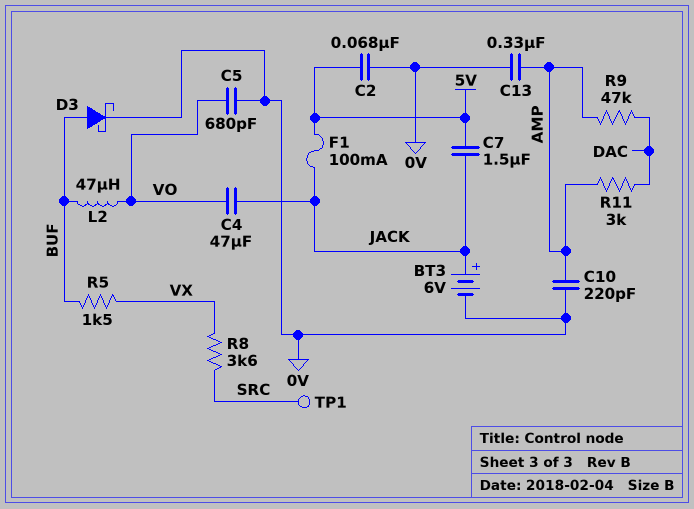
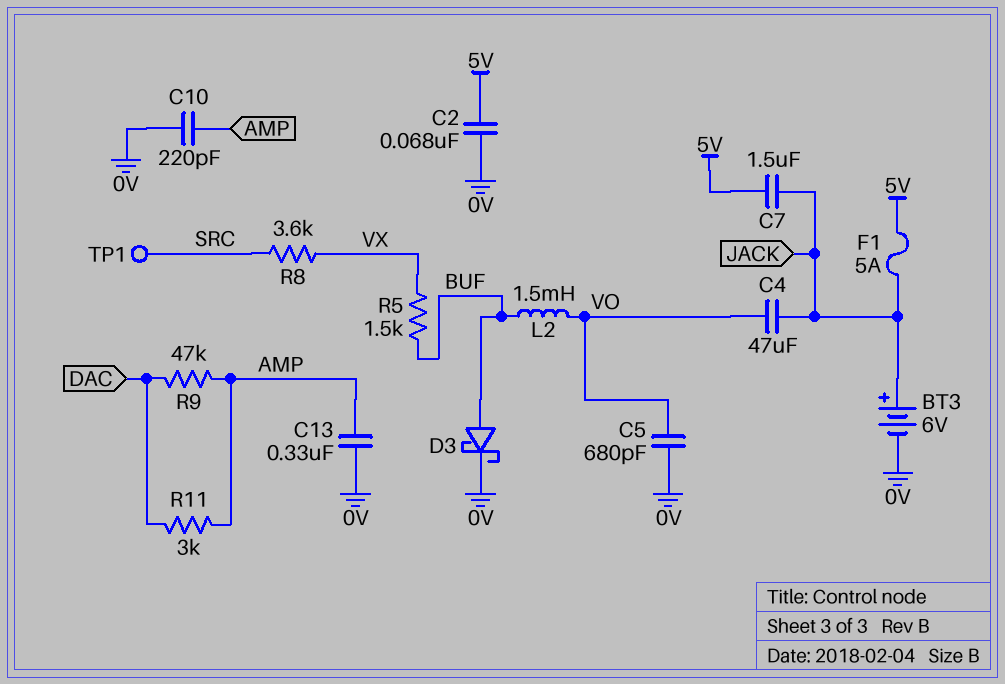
F1: 100mA (5V, JACK) -> 5A (5V, JACK)
L2: 47uH (BUF, VO) -> 1.5mH (BUF, VO)

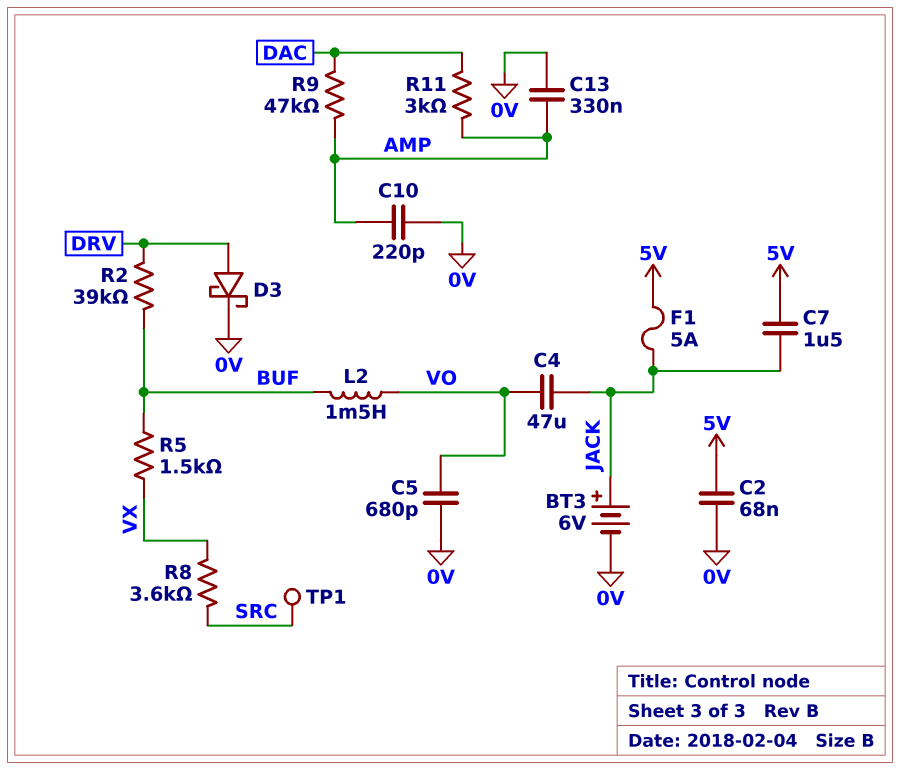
D3: schottky (A BUF, K 0V) -> schottky (A DRV, K 0V)
R2: none -> 39k (BUF, DRV)

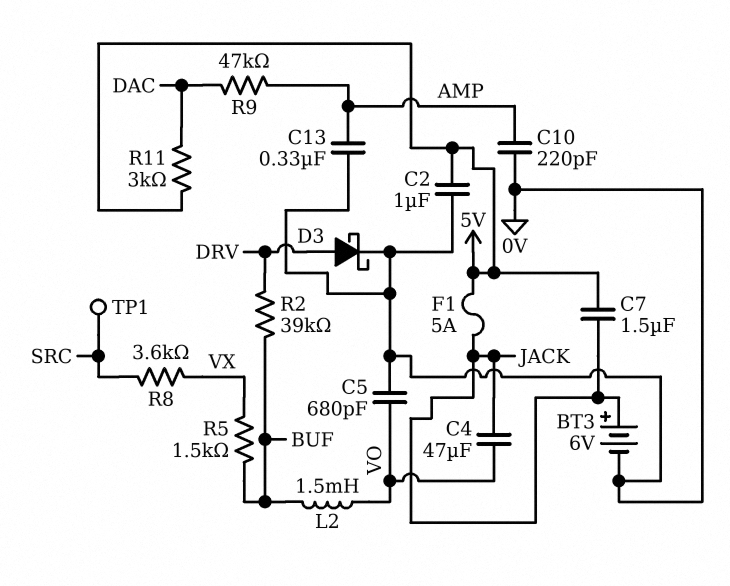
C2: 68nF (0V, 5V) -> 1uF (0V, 5V)
R11: 3k (AMP, DAC) -> 3k (5V, DAC)

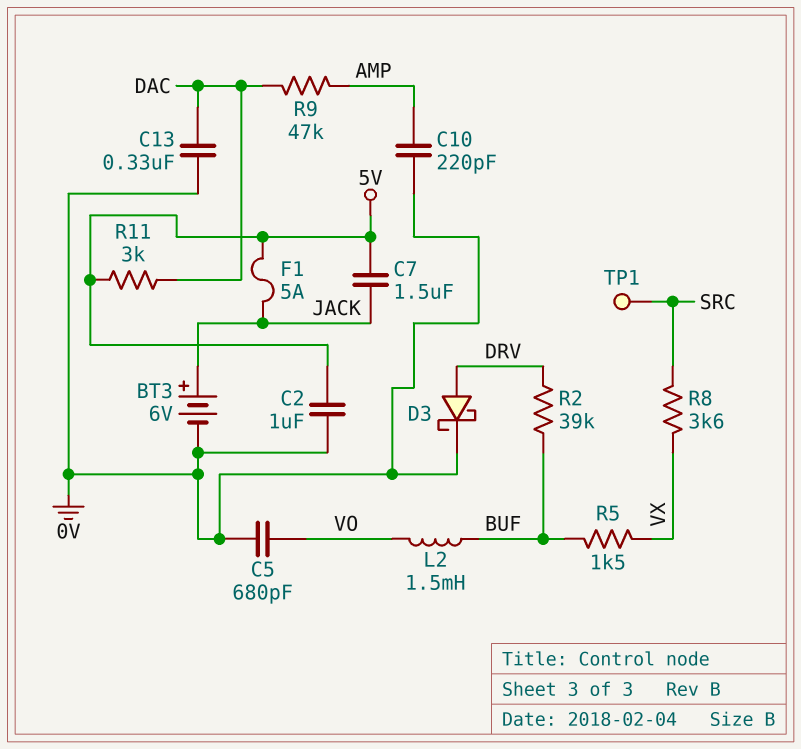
C4: 47uF (JACK, VO) -> none
C13: 330nF (0V, AMP) -> 330nF (0V, DAC)

